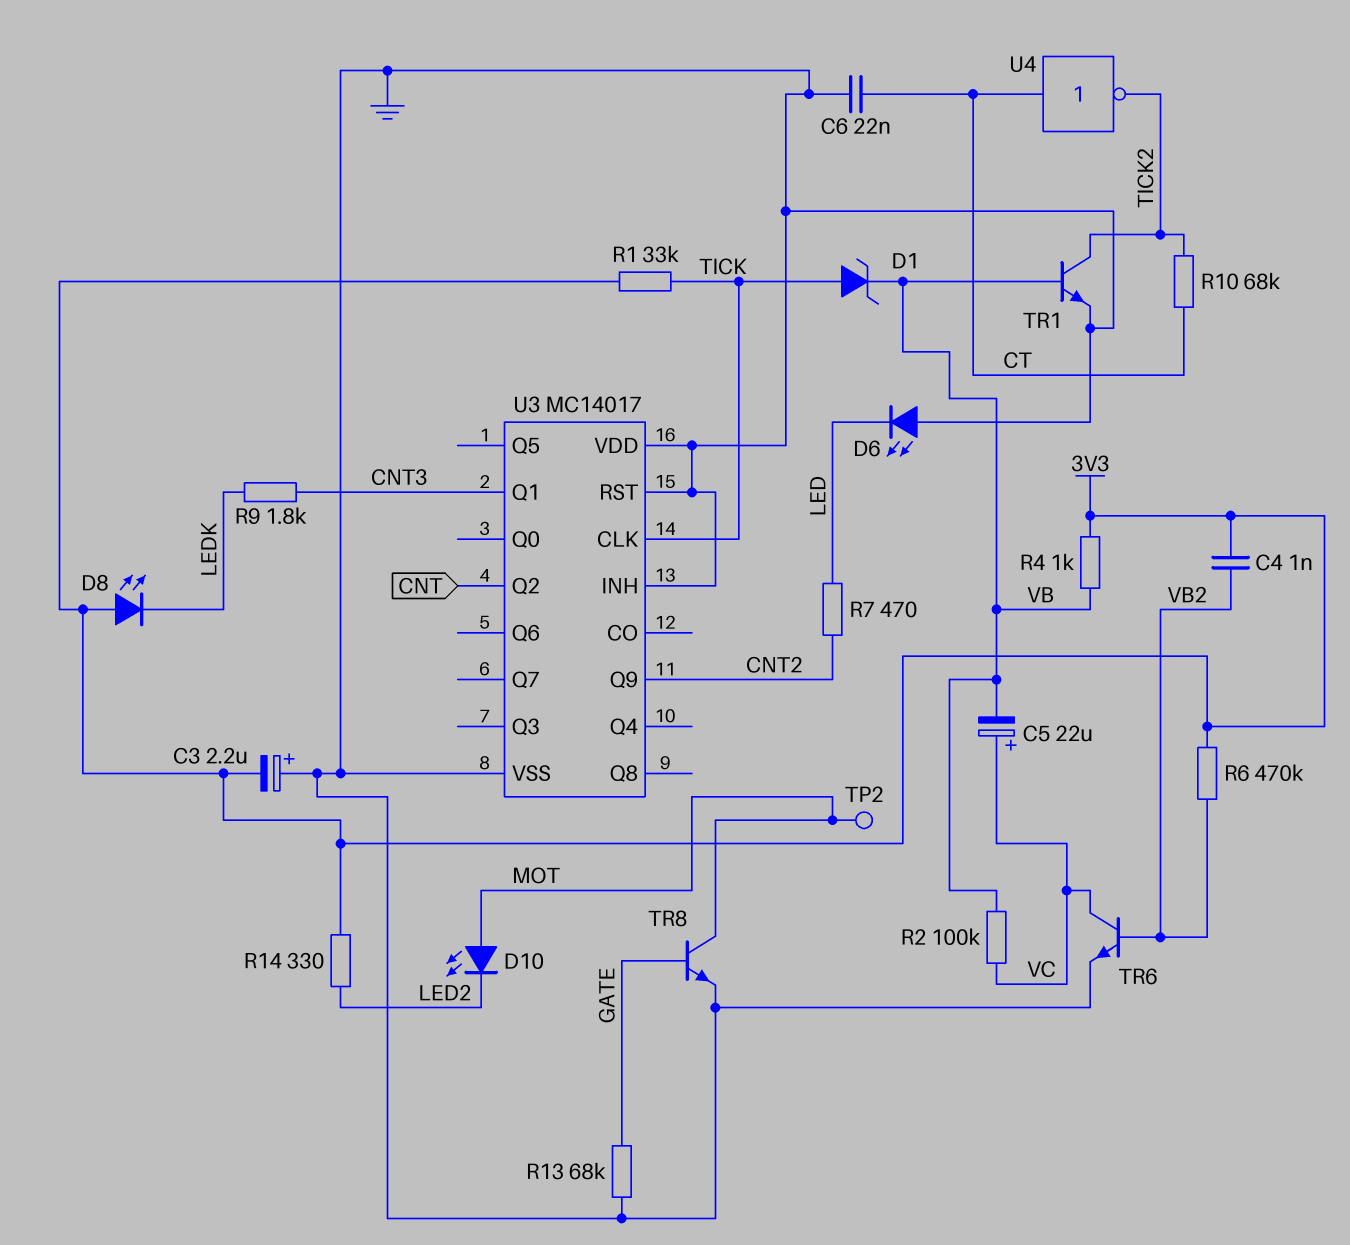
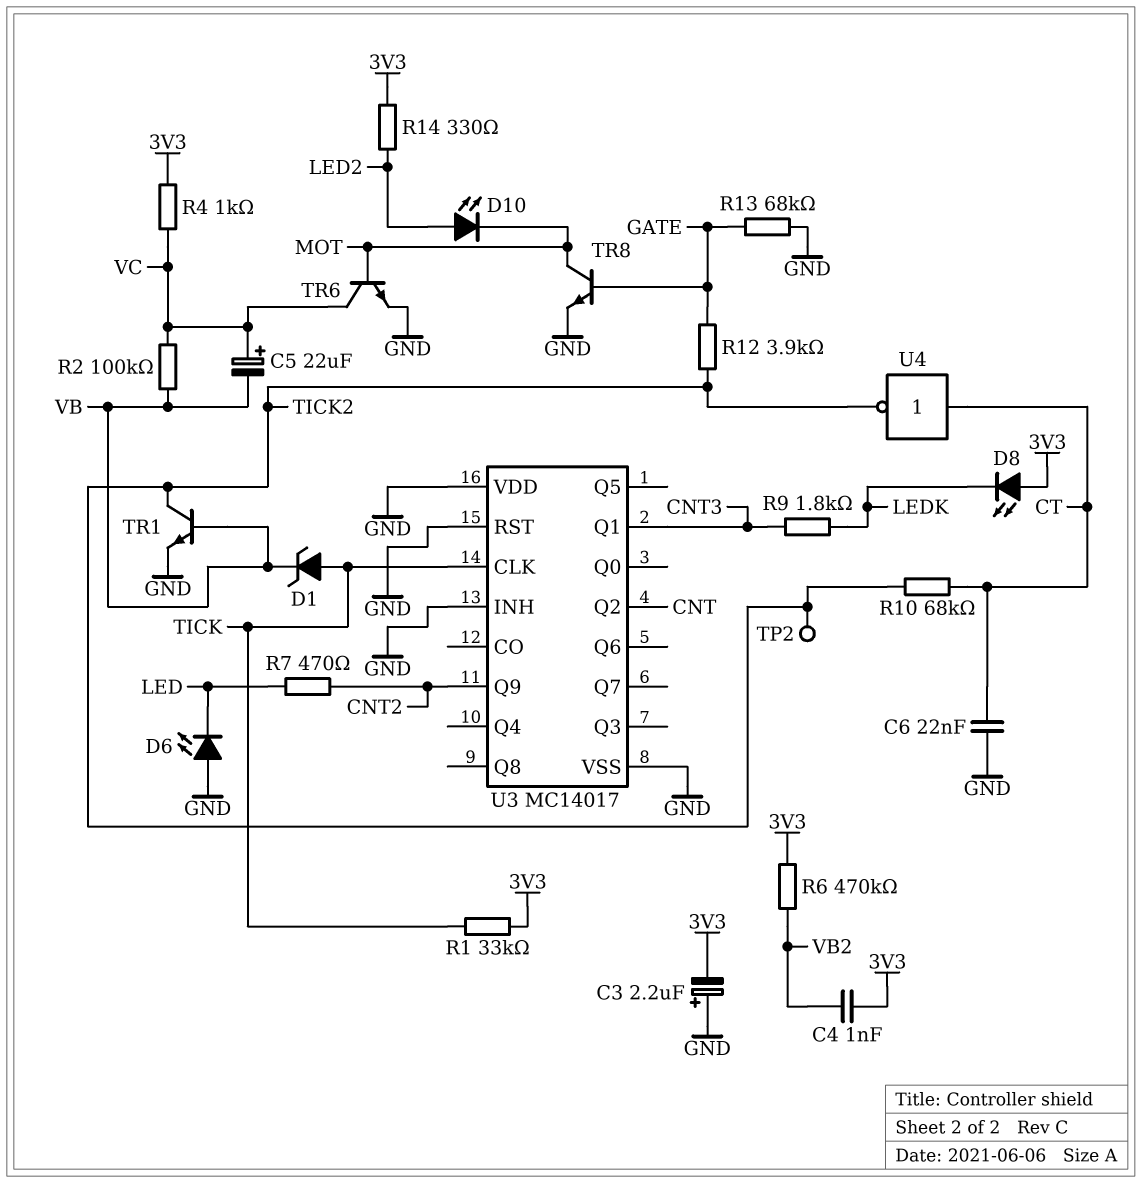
D10: LED (A MOT, K LED2) -> LED (A LED2, K MOT)
R4: 1k (3V3, VB) -> 1k (3V3, VC)
R12: none -> 3.9k (GATE, TICK2)
TP2: test point (MOT) -> test point (TICK2)
TR6: NPN (B VB2, C VC, E GND) -> NPN (B MOT, C VC, E GND)

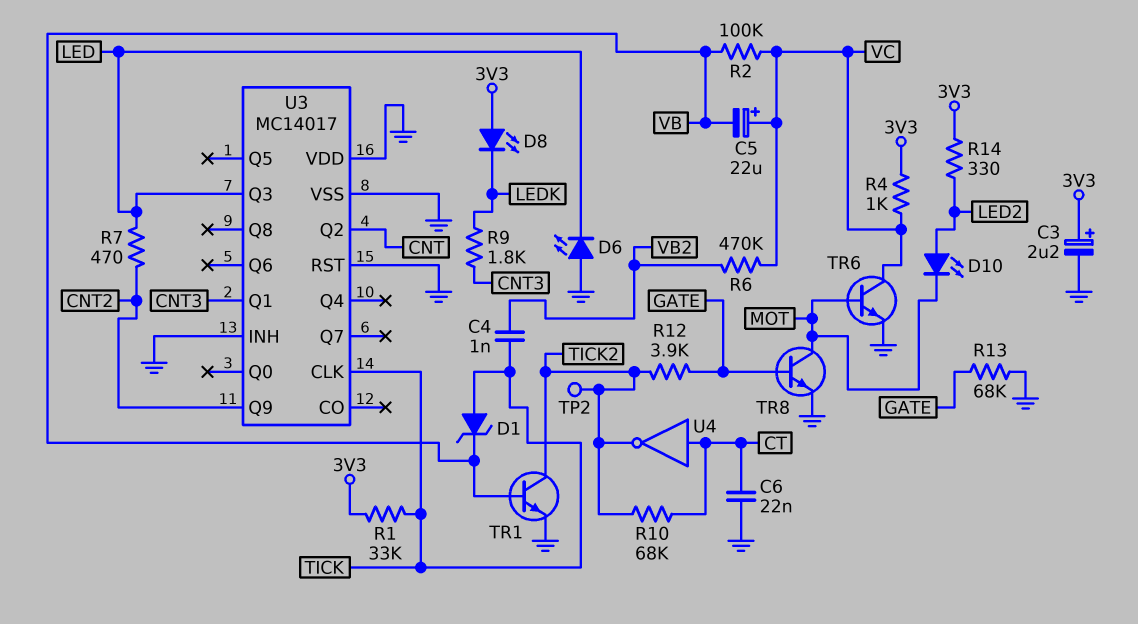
C3: 2.2uF (plus GND, minus 3V3) -> 2.2uF (plus 3V3, minus GND)
C4: 1nF (3V3, VB2) -> 1nF (TICK, VB2)
R6: 470k (3V3, VB2) -> 470k (VB2, VC)
U3 pin Q3: none -> LED

